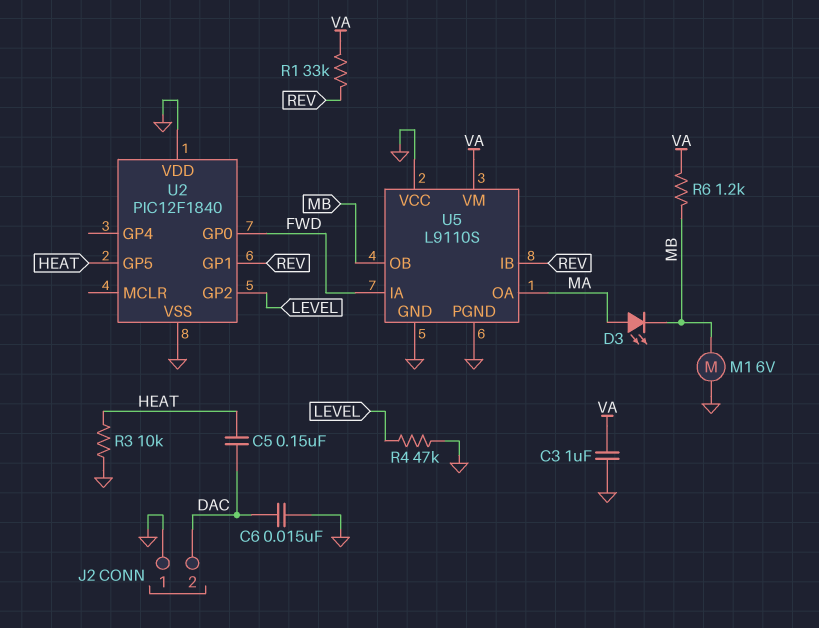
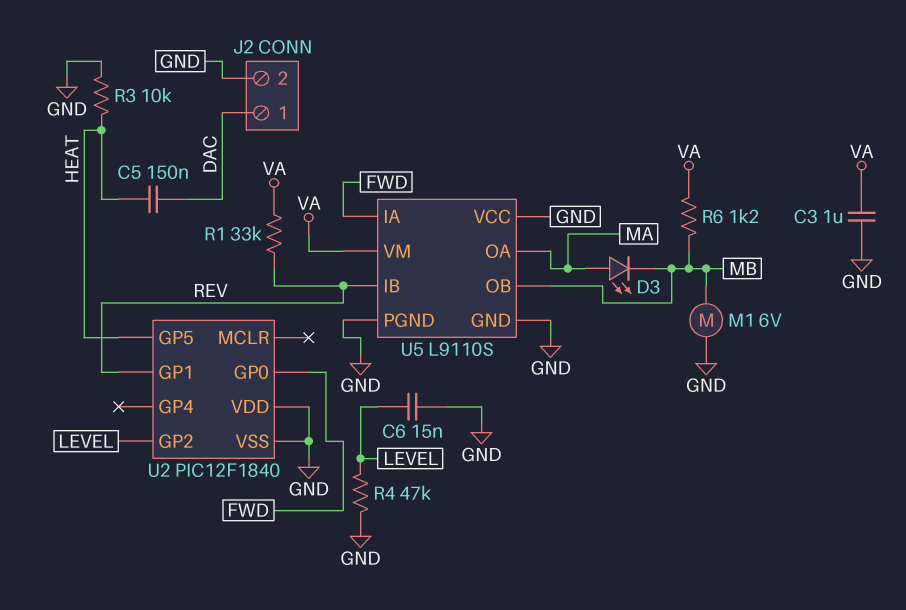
C6: 15nF (DAC, GND) -> 15nF (GND, LEVEL)
J2 pin 1: GND -> DAC
J2 pin 2: DAC -> GND

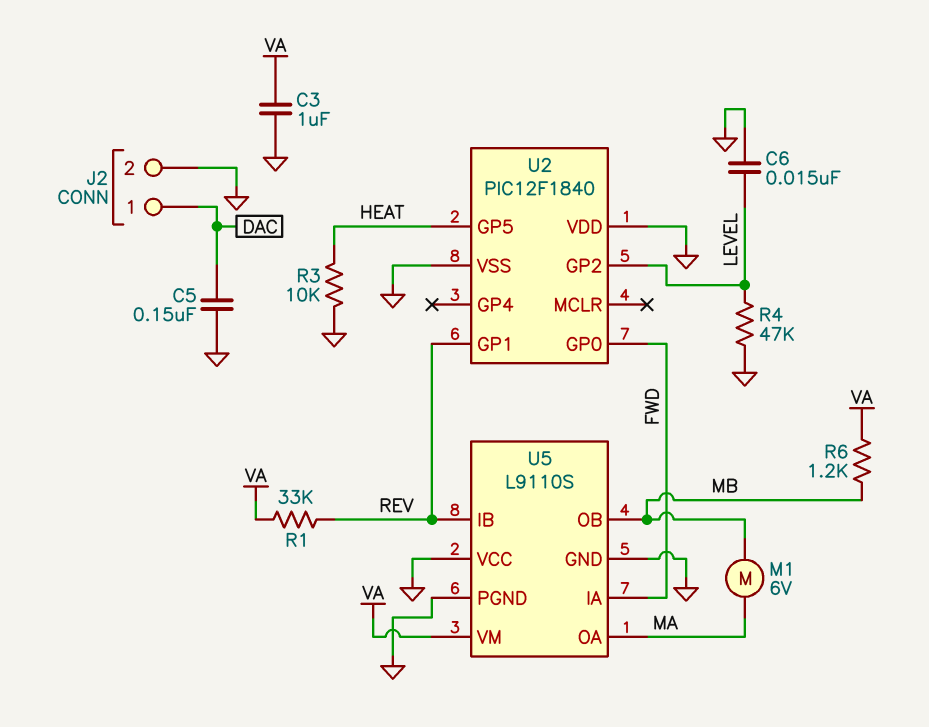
C5: 150nF (DAC, HEAT) -> 150nF (DAC, GND)
D3: LED (A MA, K MB) -> none
M1: motor 6V (GND, MB) -> motor 6V (MA, MB)

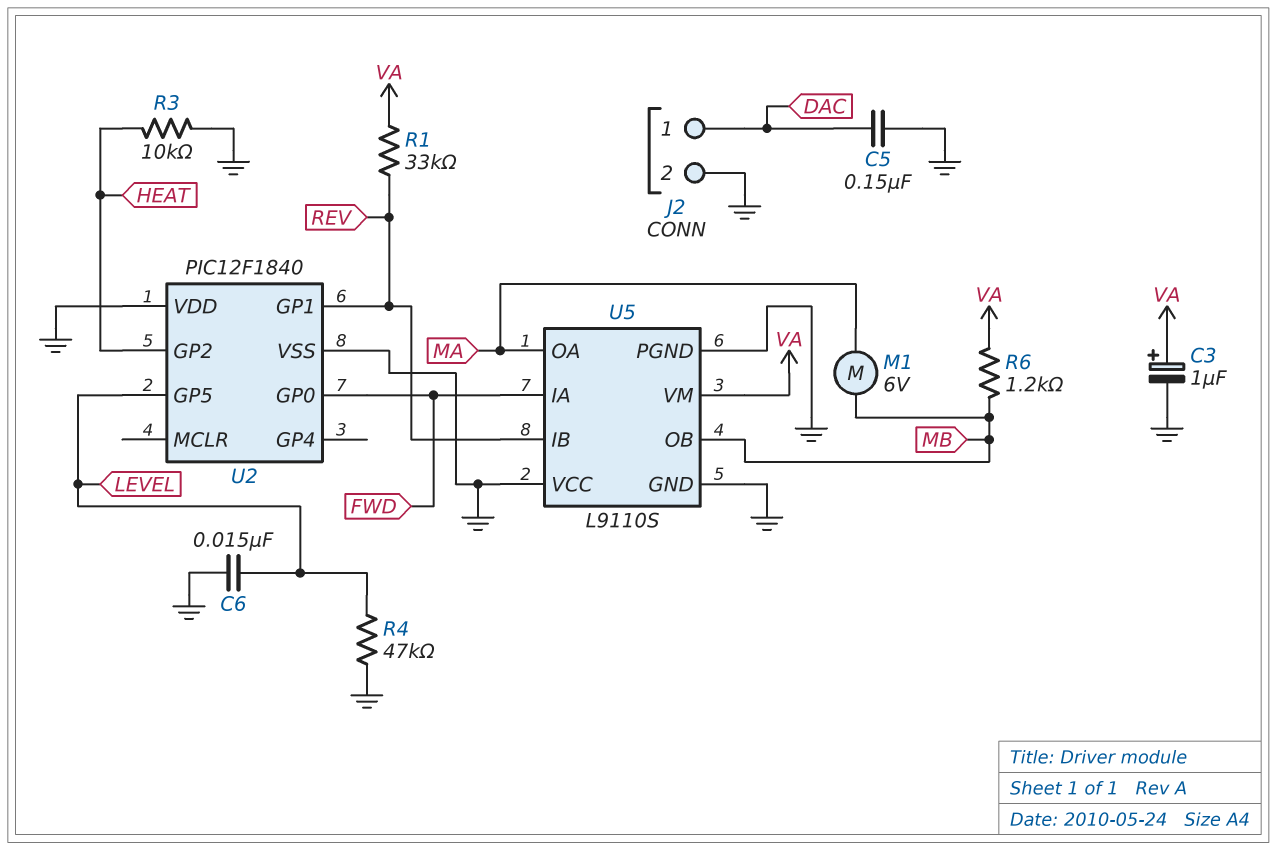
C3: 1uF (GND, VA) -> 1uF (plus VA, minus GND)
U2 pin GP2: LEVEL -> HEAT
U2 pin GP5: HEAT -> LEVEL

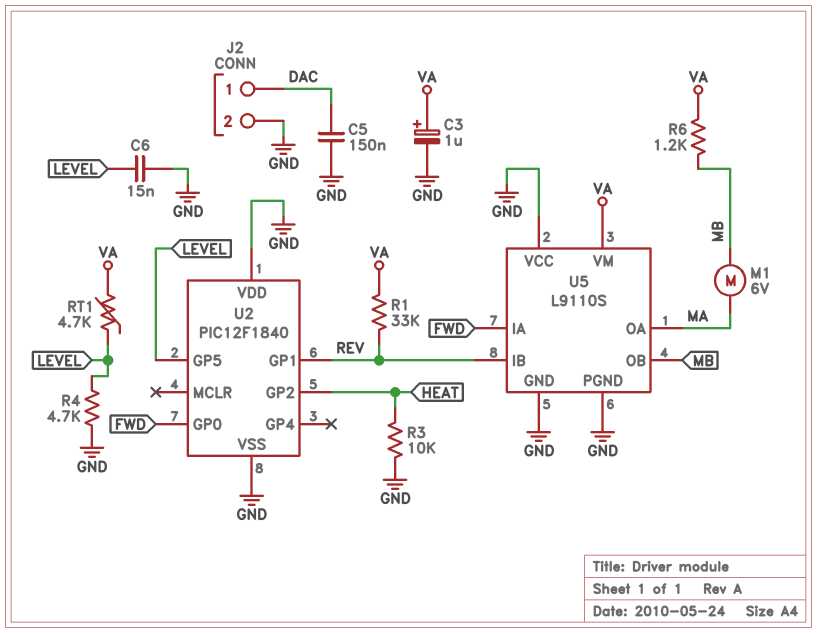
R4: 47k (GND, LEVEL) -> 4.7k (GND, LEVEL)
RT1: none -> 4.7k (LEVEL, VA)

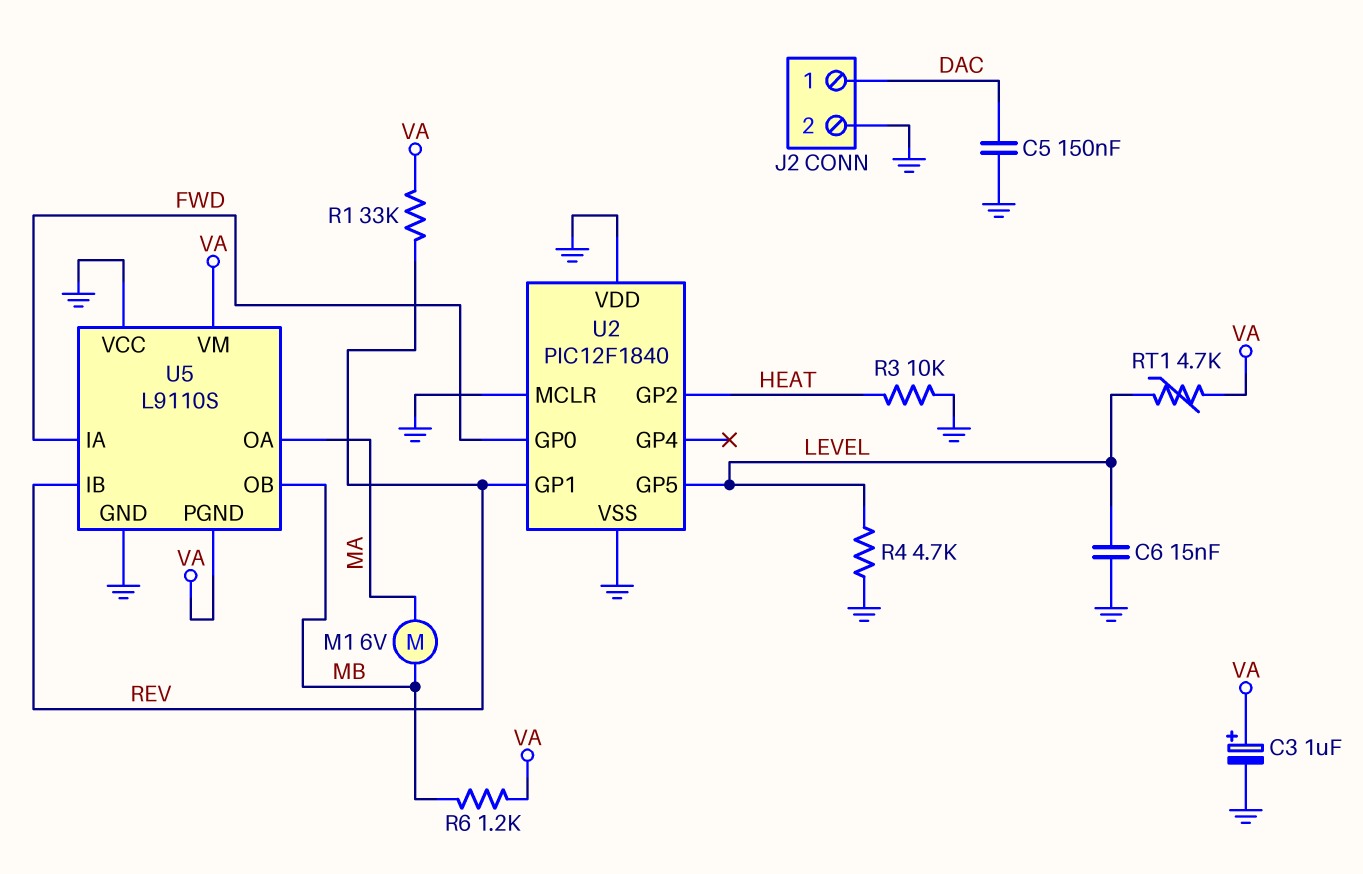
U2 pin MCLR: none -> GND
U5 pin PGND: GND -> VA

